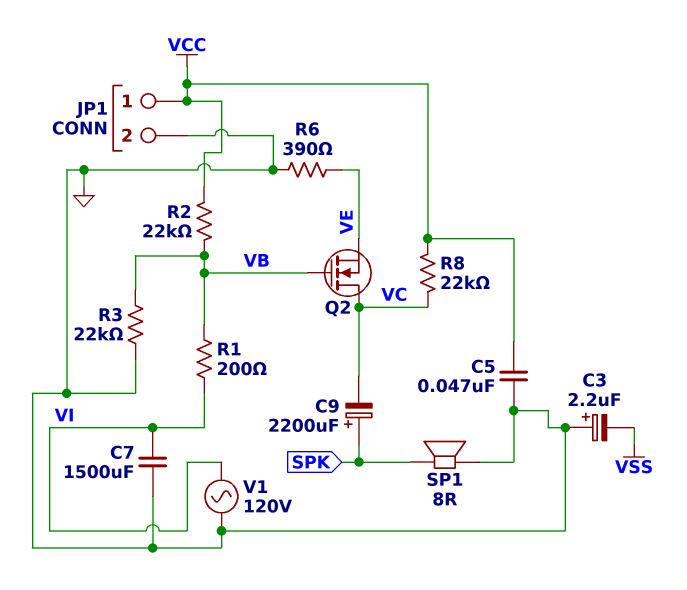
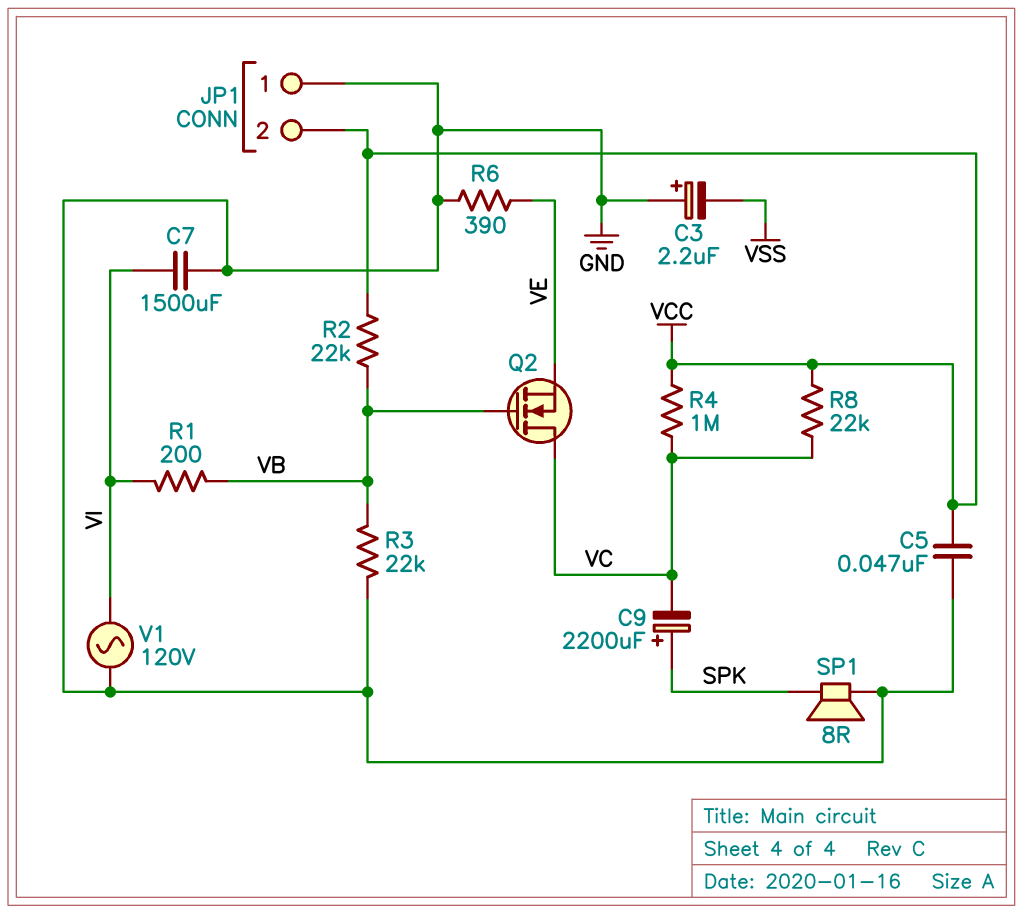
JP1 pin 1: VCC -> GND
JP1 pin 2: GND -> VCC
R4: none -> 1M (VC, VCC)

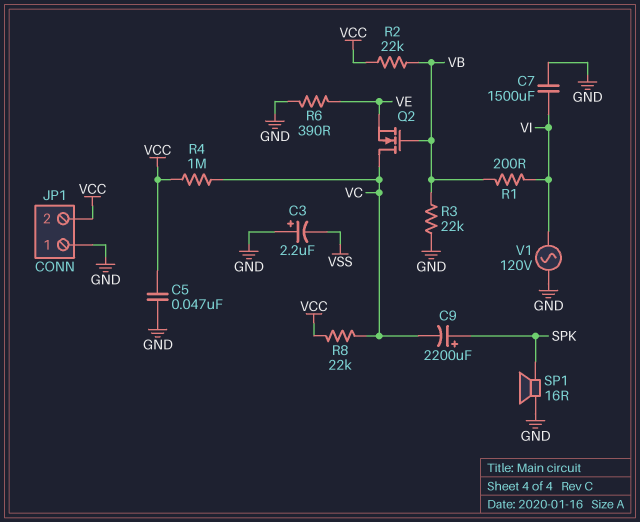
SP1: speaker 8R (GND, SPK) -> speaker 16R (GND, SPK)

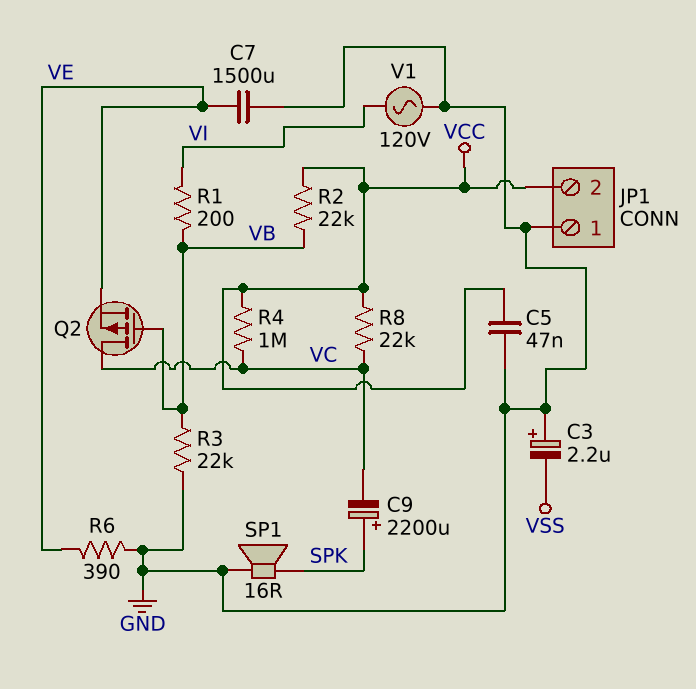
C7: 1500uF (GND, VI) -> 1500uF (GND, VE)
Q2: NMOS (G VB, D VC, S VE) -> PMOS (G VB, D VC, S VE)

